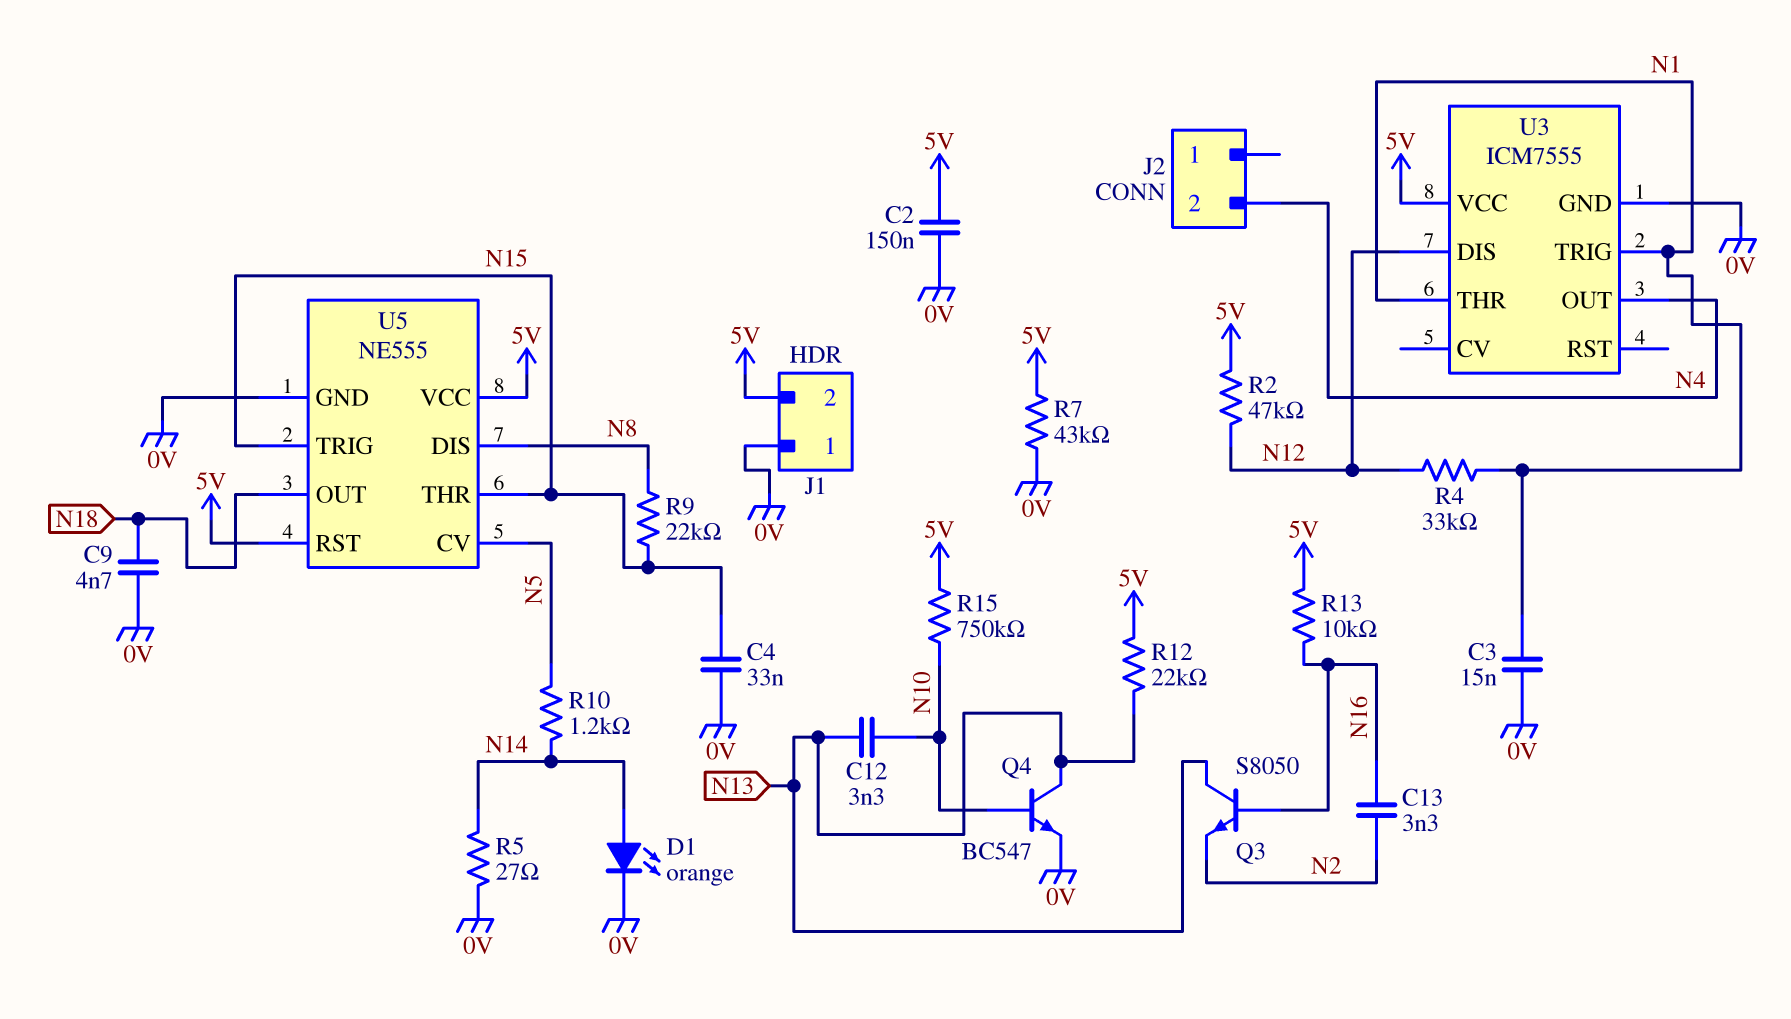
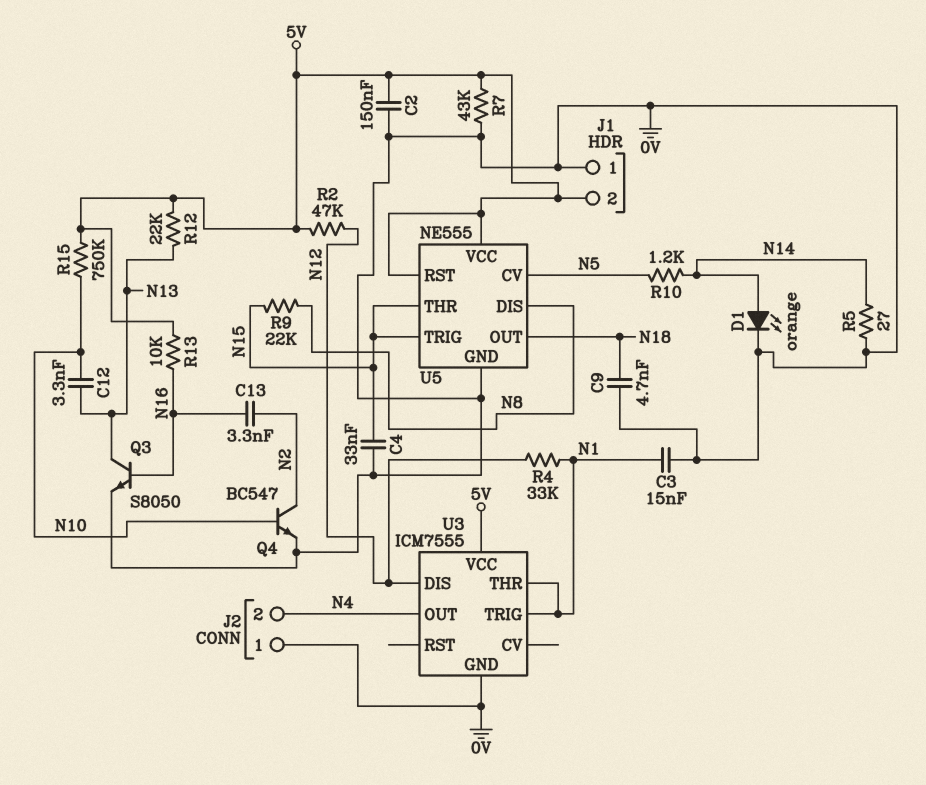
J2 pin 1: none -> 0V
Q3: NPN S8050 (B N16, C N13, E N2) -> NPN S8050 (B N16, C N13, E 0V)
Q4: NPN BC547 (B N10, C N13, E 0V) -> NPN BC547 (B N10, C N2, E 0V)

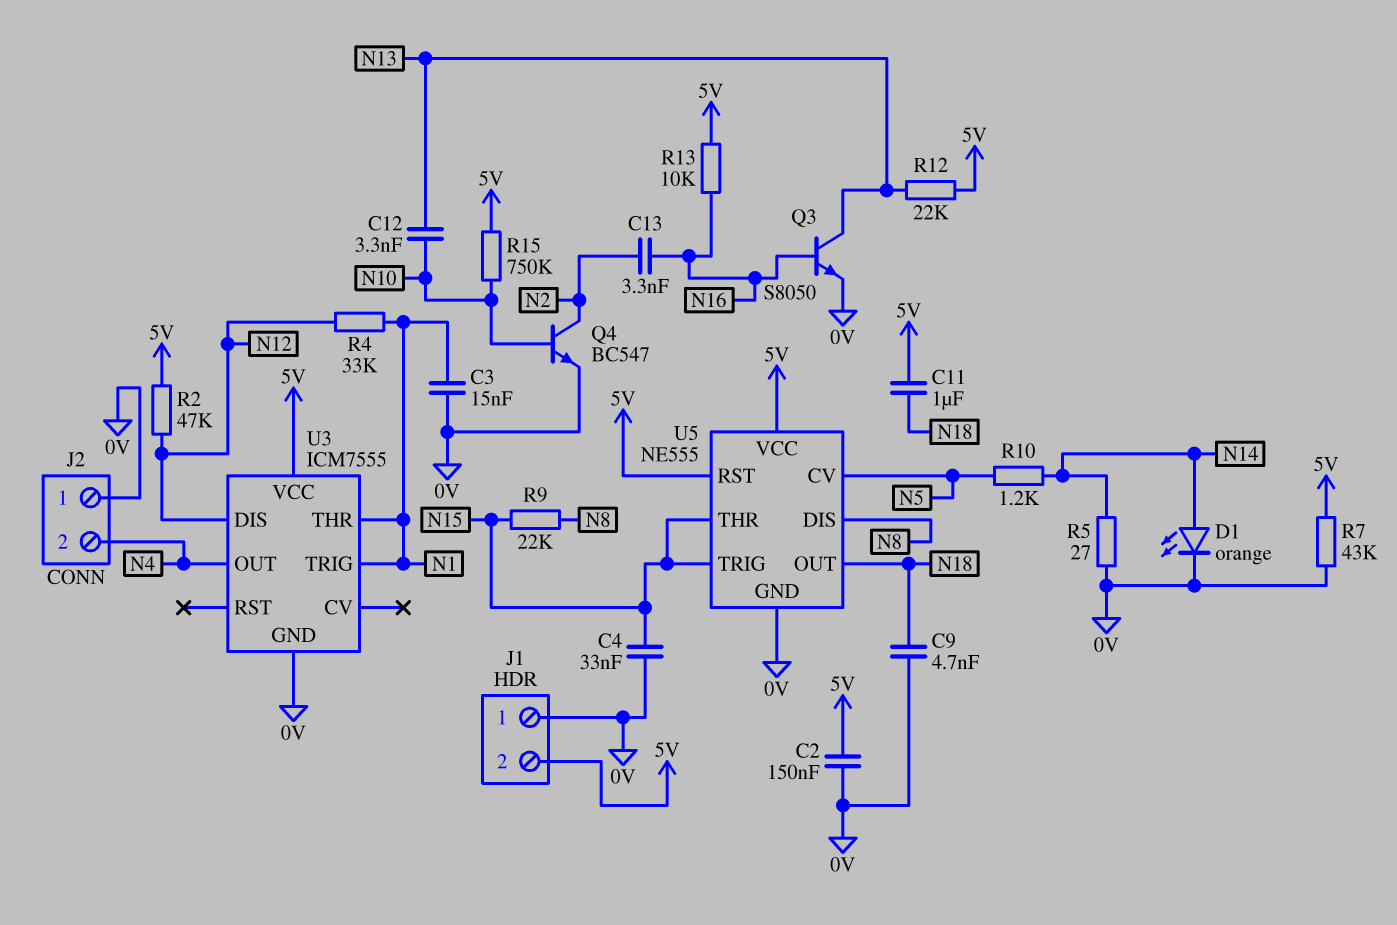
C11: none -> 1uF (5V, N18)

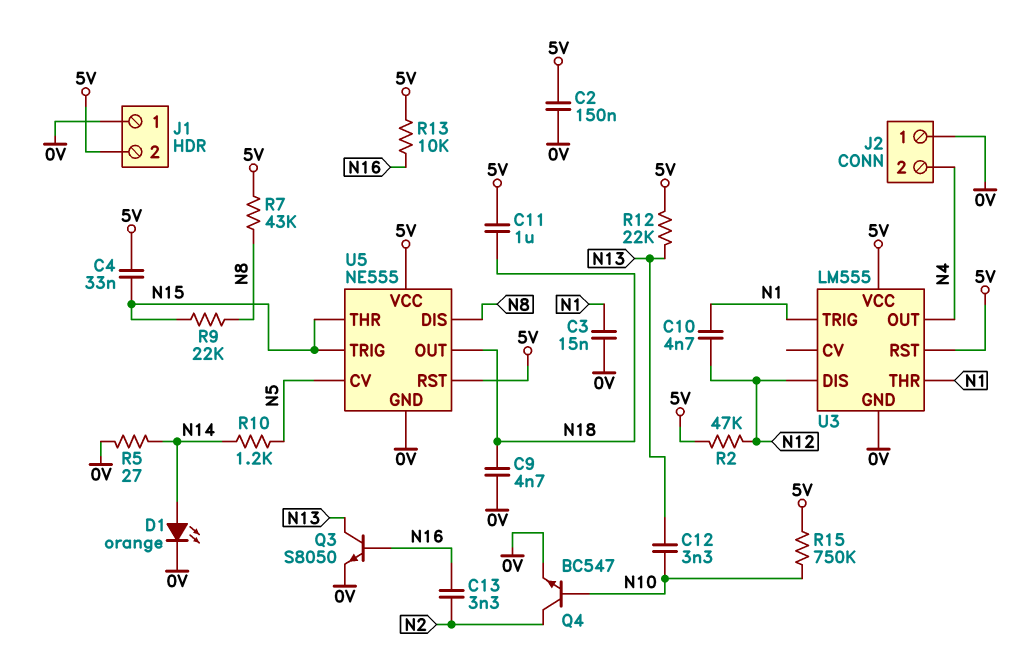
C4: 33nF (0V, N15) -> 33nF (5V, N15)
C10: none -> 4.7nF (N1, N12)
R4: 33k (N1, N12) -> none
R7: 43k (0V, 5V) -> 43k (5V, N8)
U3: ICM7555 -> LM555
U3 pin RST: none -> 5V

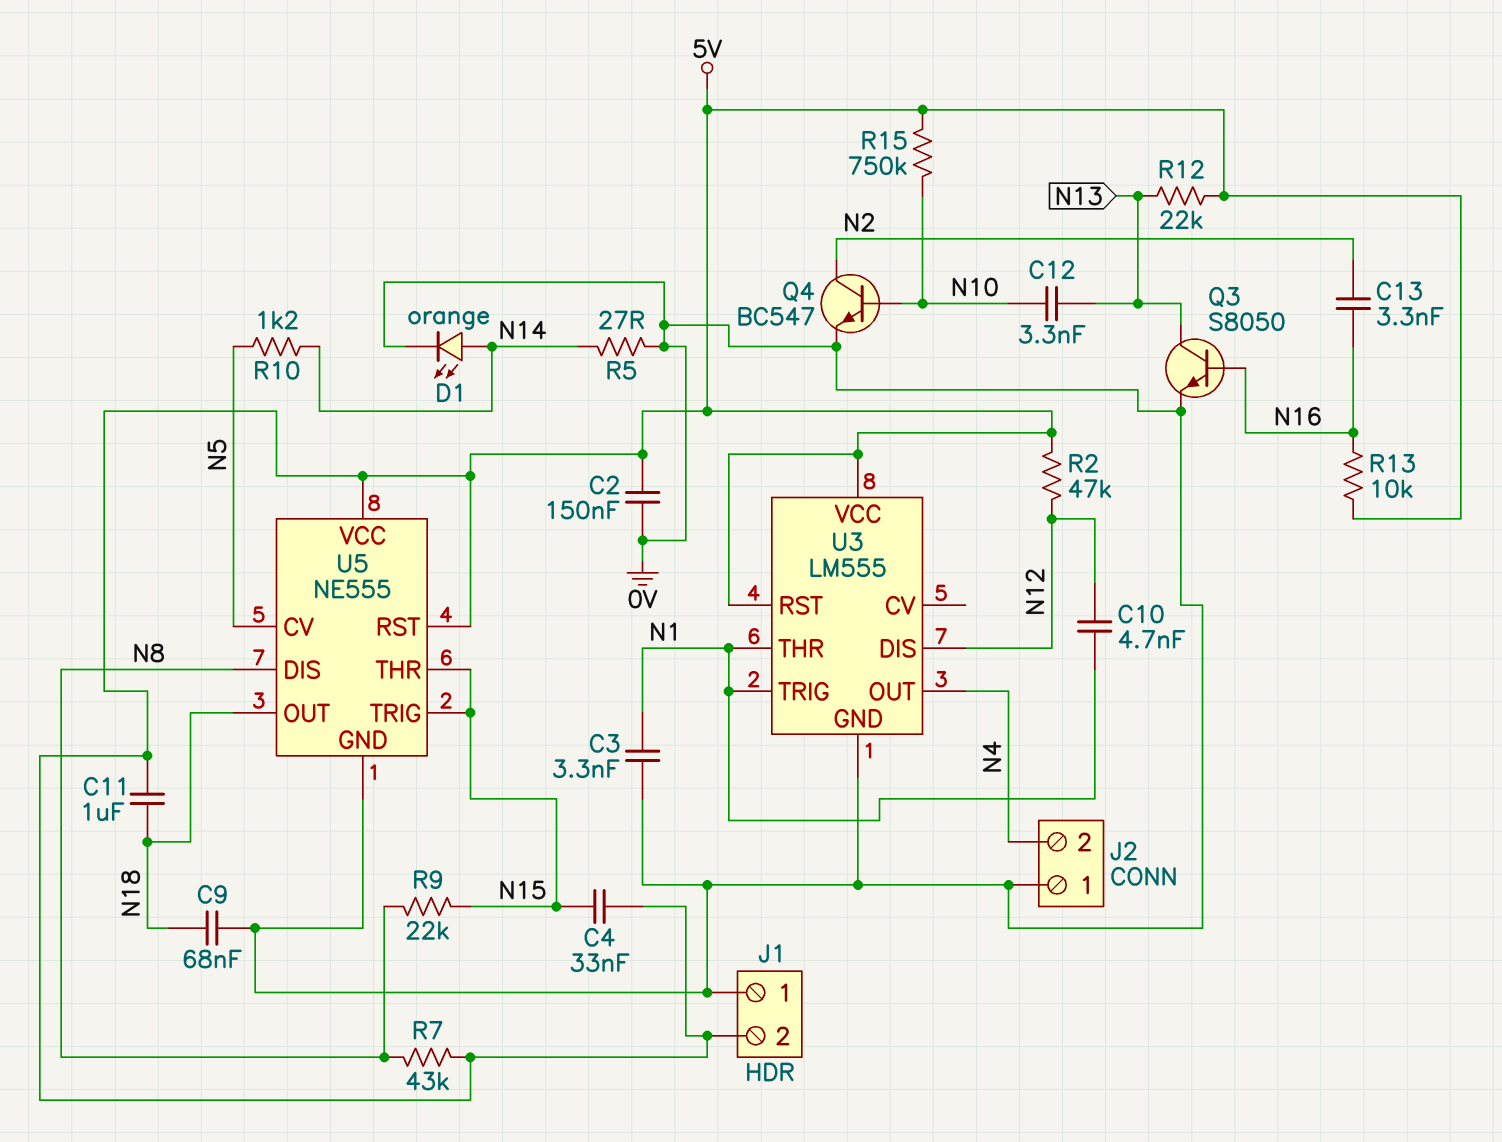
C3: 15nF (0V, N1) -> 3.3nF (0V, N1)
C9: 4.7nF (0V, N18) -> 68nF (0V, N18)

